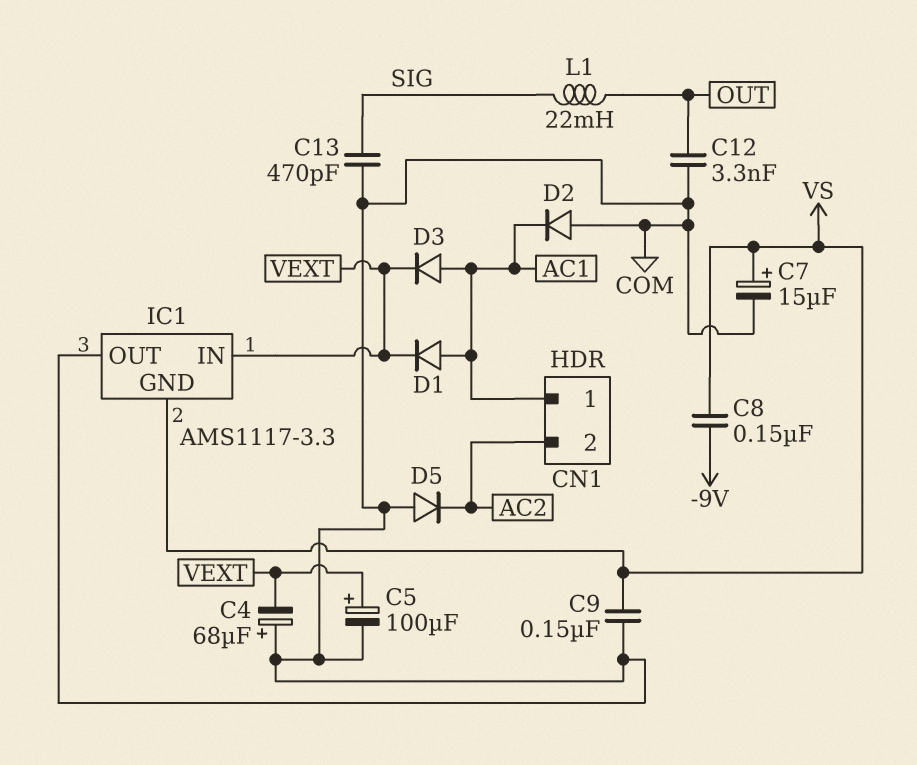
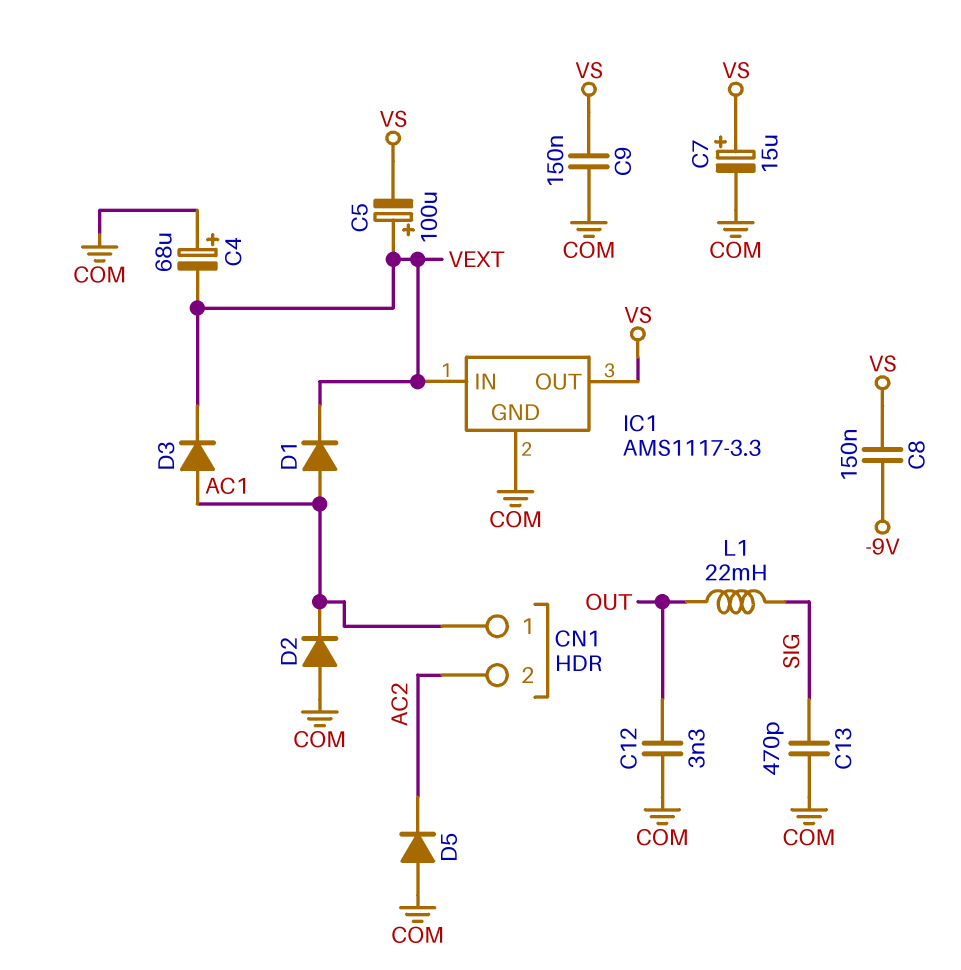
C5: 100uF (plus VEXT, minus COM) -> 100uF (plus VEXT, minus VS)
IC1 pin GND: VS -> COM
IC1 pin OUT: COM -> VS

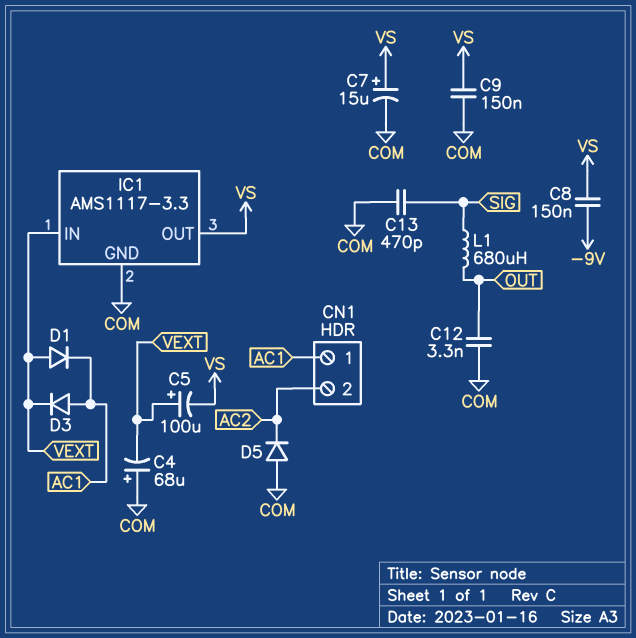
D1: diode (A AC1, K VEXT) -> diode (A VEXT, K AC1)
D2: diode (A COM, K AC1) -> none
L1: 22mH (OUT, SIG) -> 680uH (OUT, SIG)

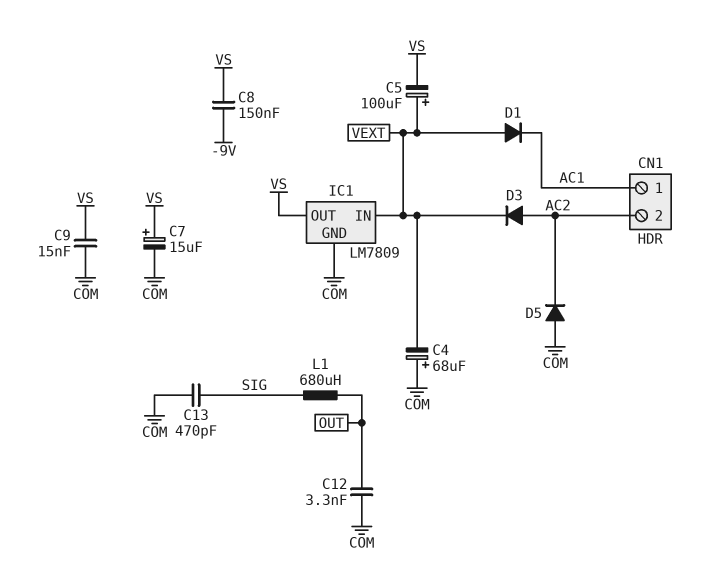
C9: 150nF (COM, VS) -> 15nF (COM, VS)
D3: diode (A AC1, K VEXT) -> diode (A AC2, K VEXT)
IC1: AMS1117-3.3 -> LM7809

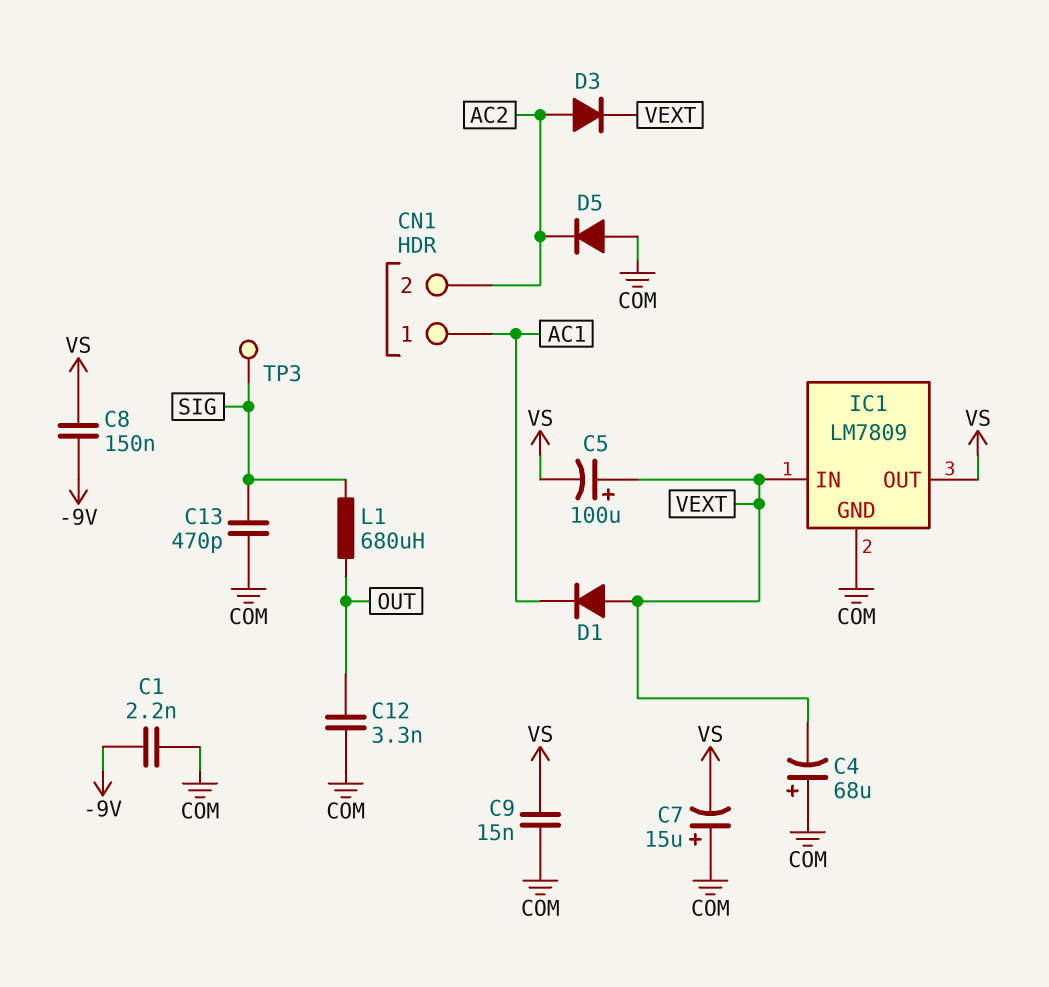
C1: none -> 2.2nF (-9V, COM)
C7: 15uF (plus VS, minus COM) -> 15uF (plus COM, minus VS)
TP3: none -> test point (SIG)

